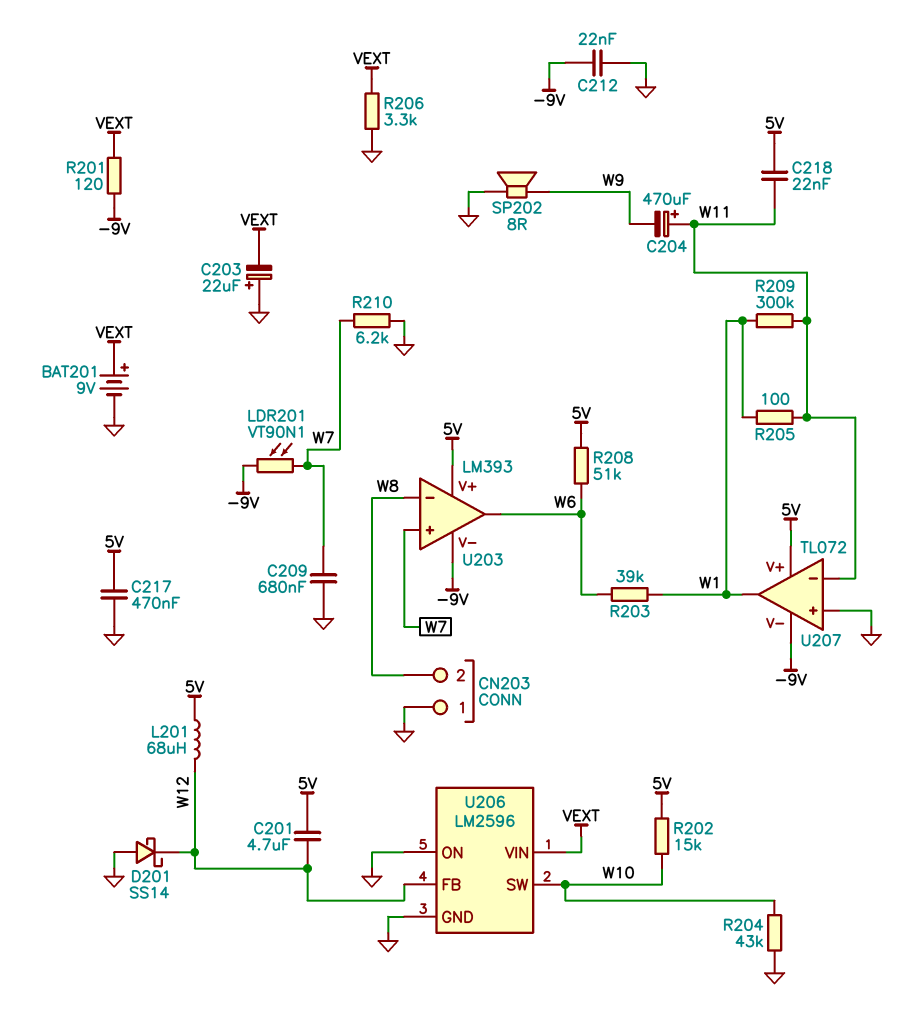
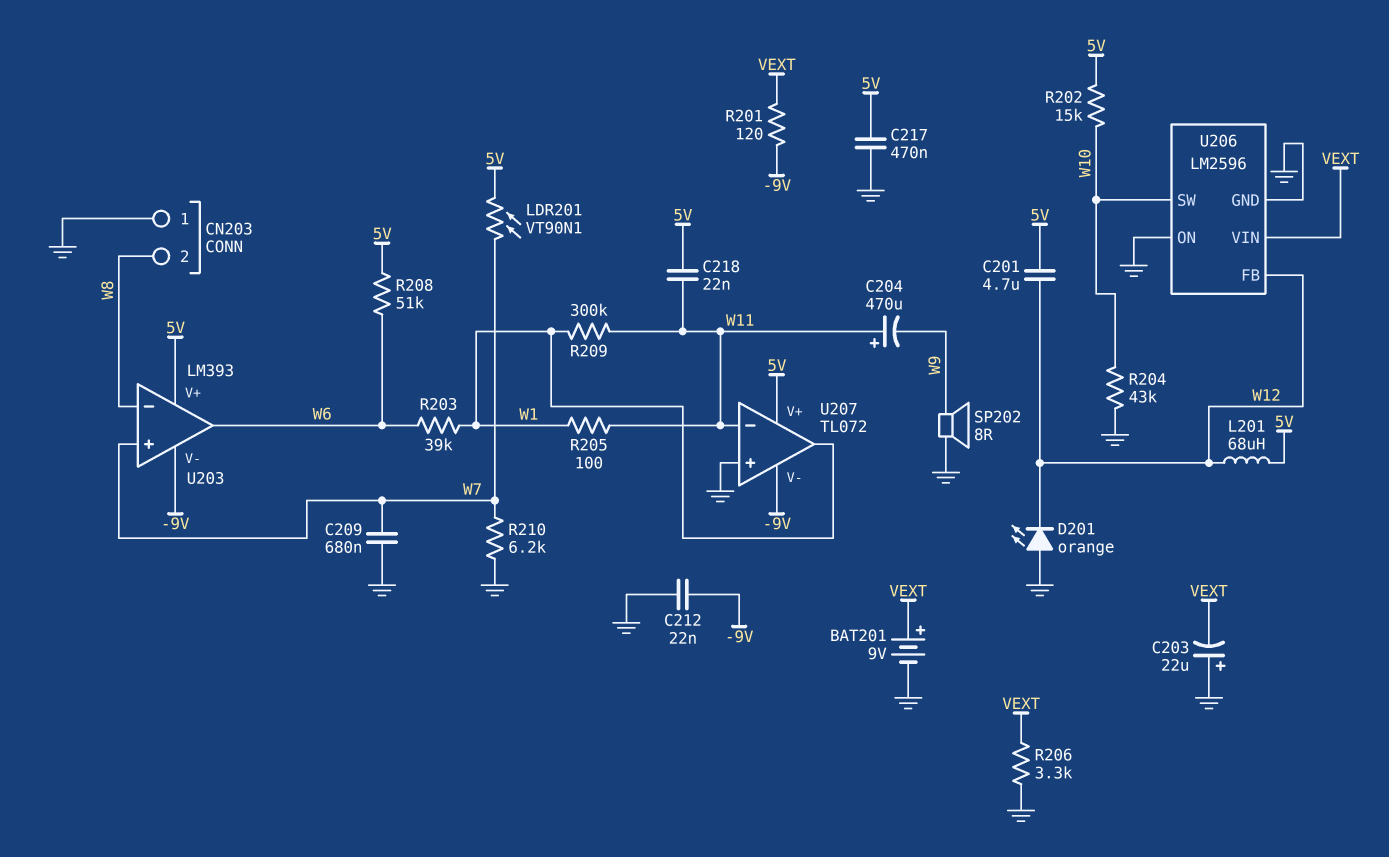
D201: schottky SS14 (A GND, K W12) -> LED orange (A GND, K W12)
LDR201: VT90N1 (-9V, W7) -> VT90N1 (5V, W7)

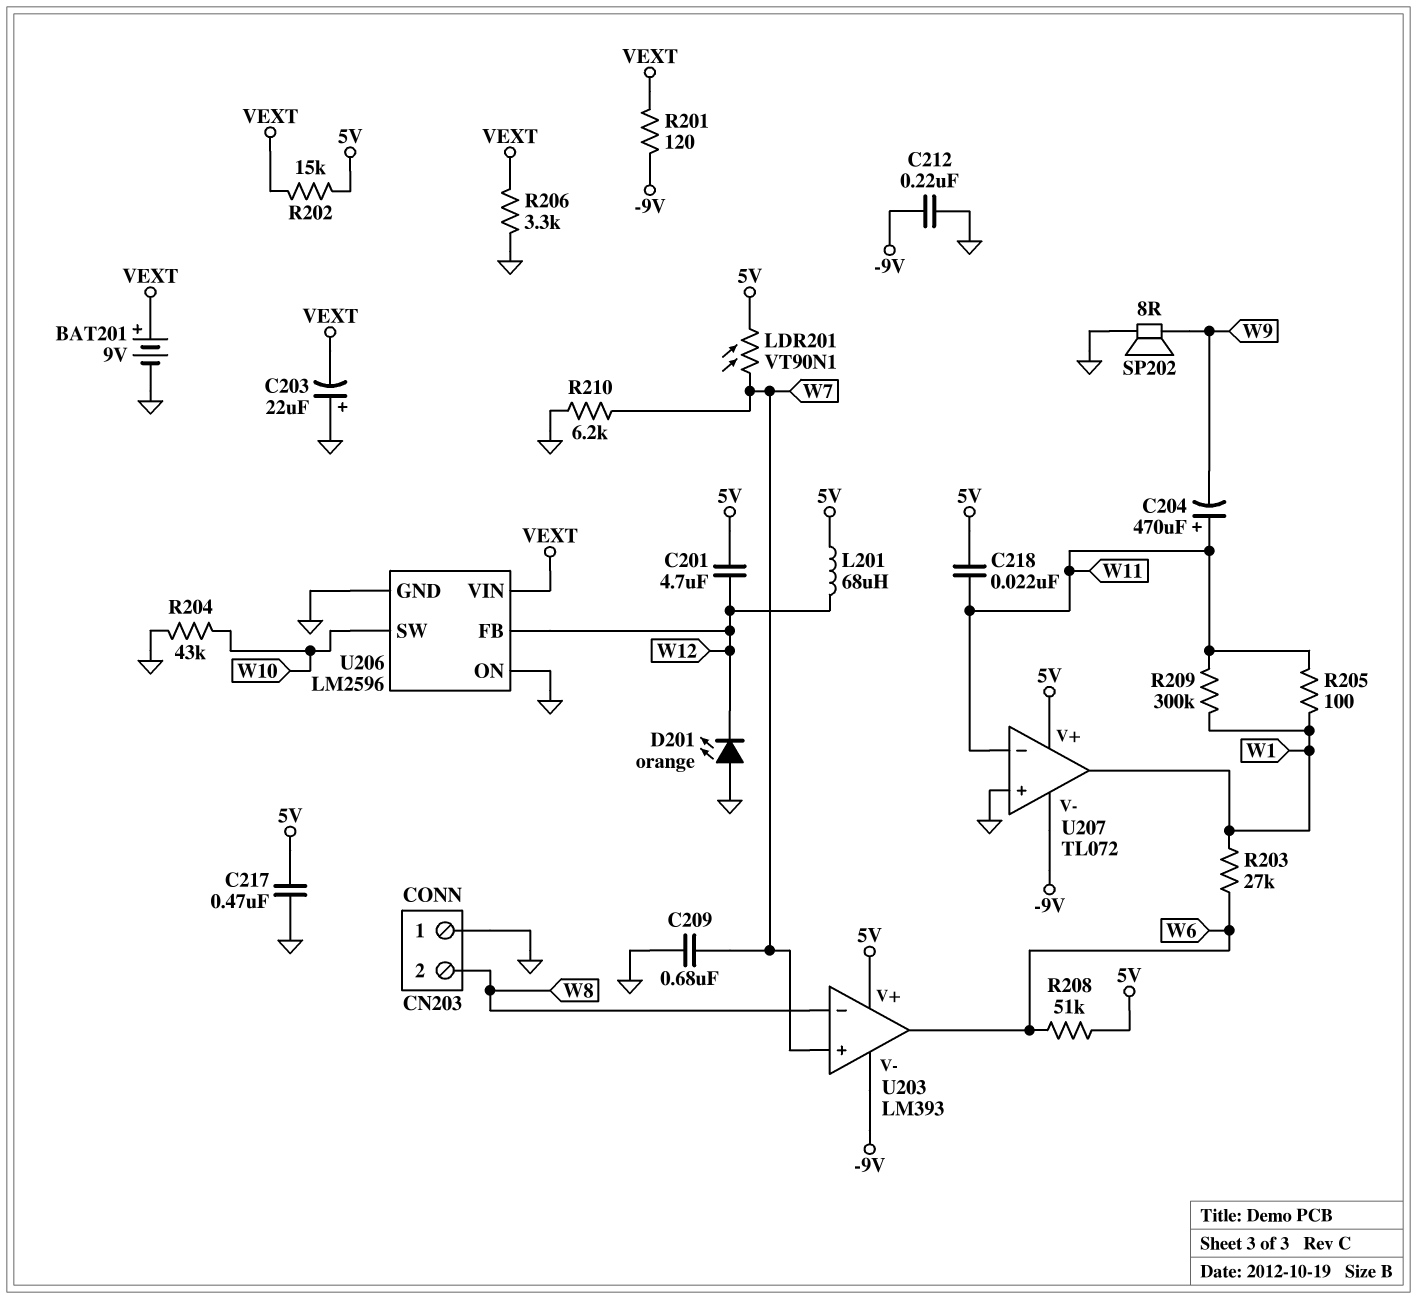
C212: 22nF (-9V, GND) -> 220nF (-9V, GND)
R202: 15k (5V, W10) -> 15k (5V, VEXT)
R203: 39k (W1, W6) -> 27k (W1, W6)

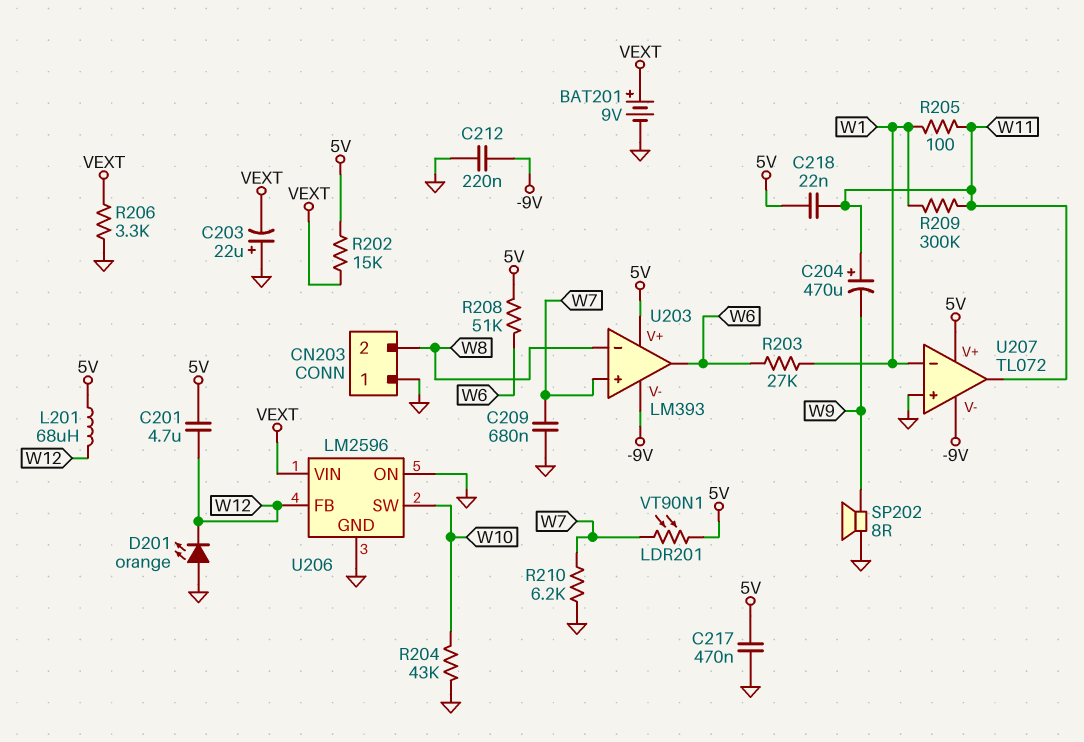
R201: 120 (-9V, VEXT) -> none
U207 pin in-: W11 -> W1
U207 pin out: W1 -> W11

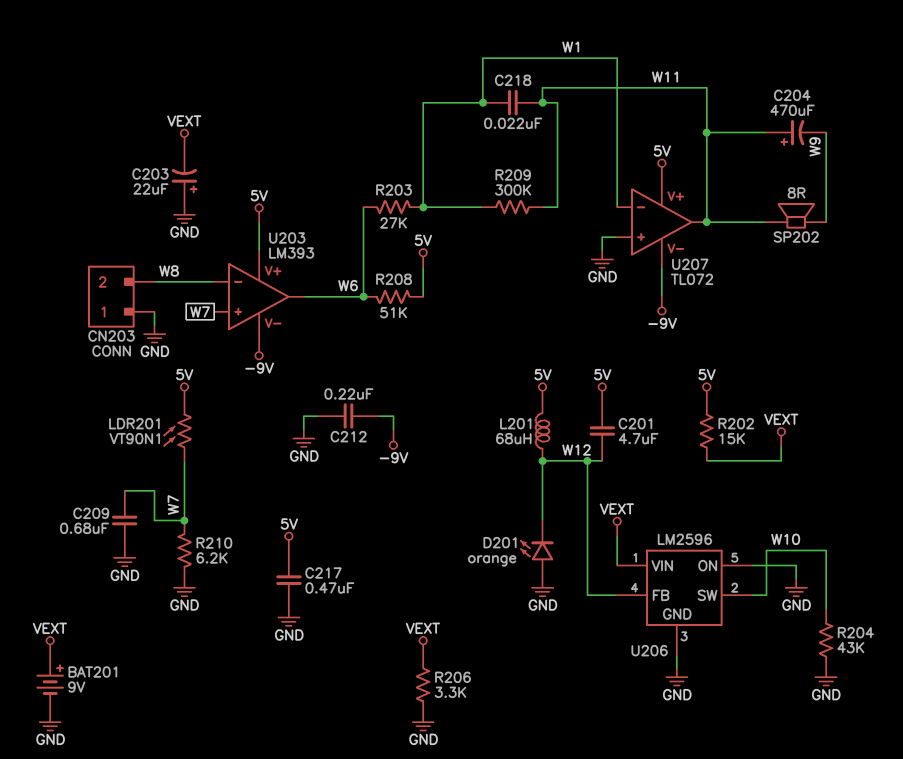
C218: 22nF (5V, W11) -> 22nF (W1, W11)
R205: 100 (W1, W11) -> none
SP202: speaker 8R (GND, W9) -> speaker 8R (W9, W11)

